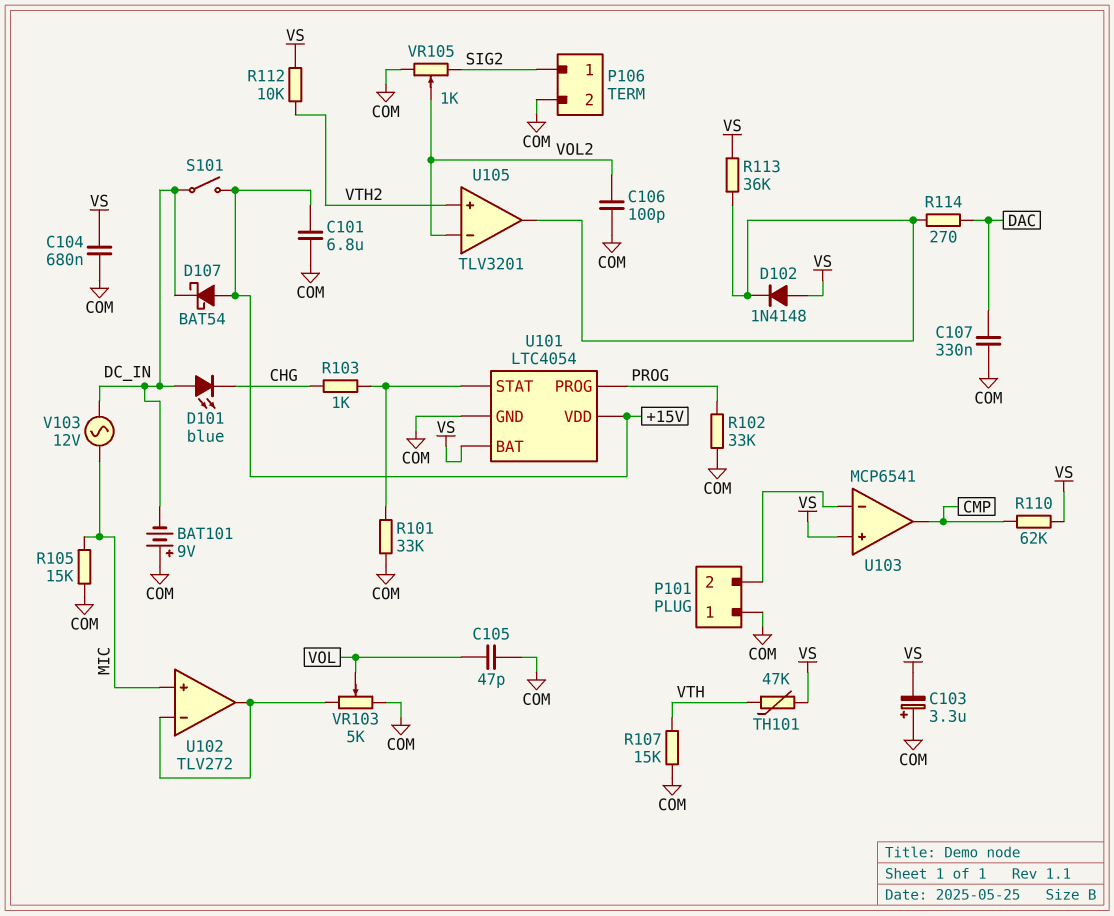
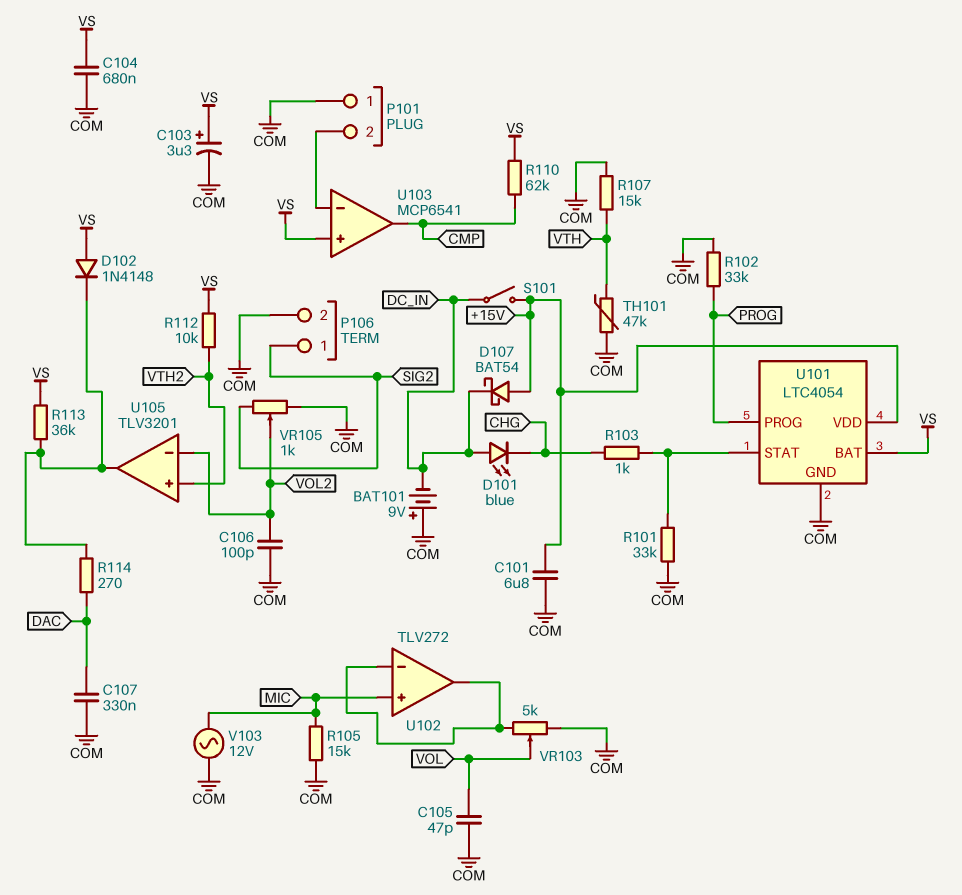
C103: 3.3uF (plus COM, minus VS) -> 3.3uF (plus VS, minus COM)
TH101: 47k (VS, VTH) -> 47k (COM, VTH)
V103: AC 12V (DC_IN, MIC) -> AC 12V (COM, MIC)

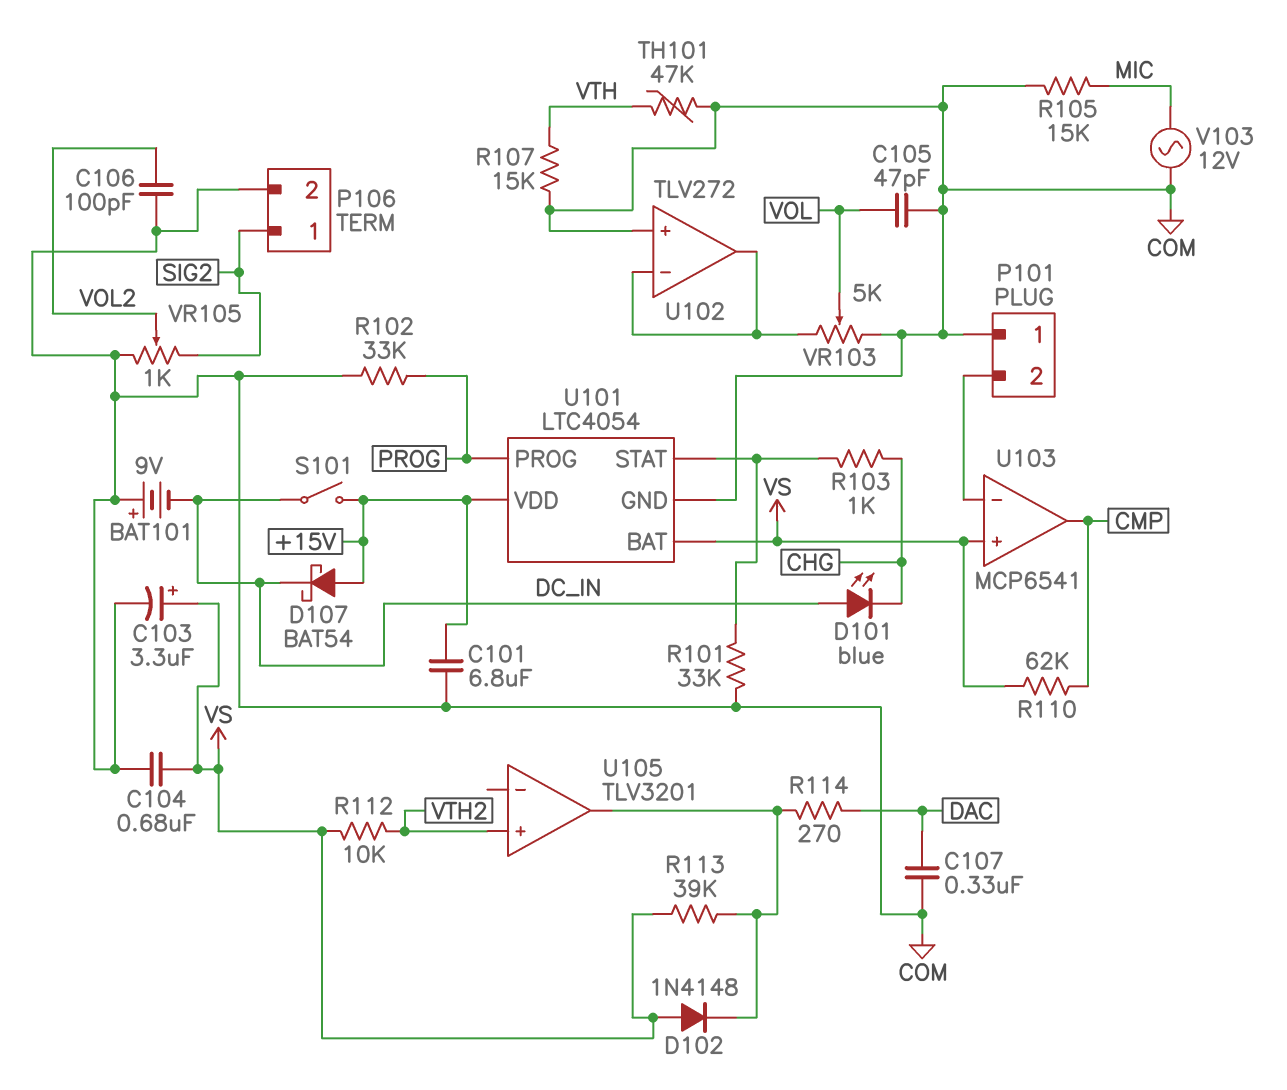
R113: 36k (U105/out, VS) -> 39k (U105/out, VS)
U102 pin in+: MIC -> COM
U105 pin in-: VOL2 -> none

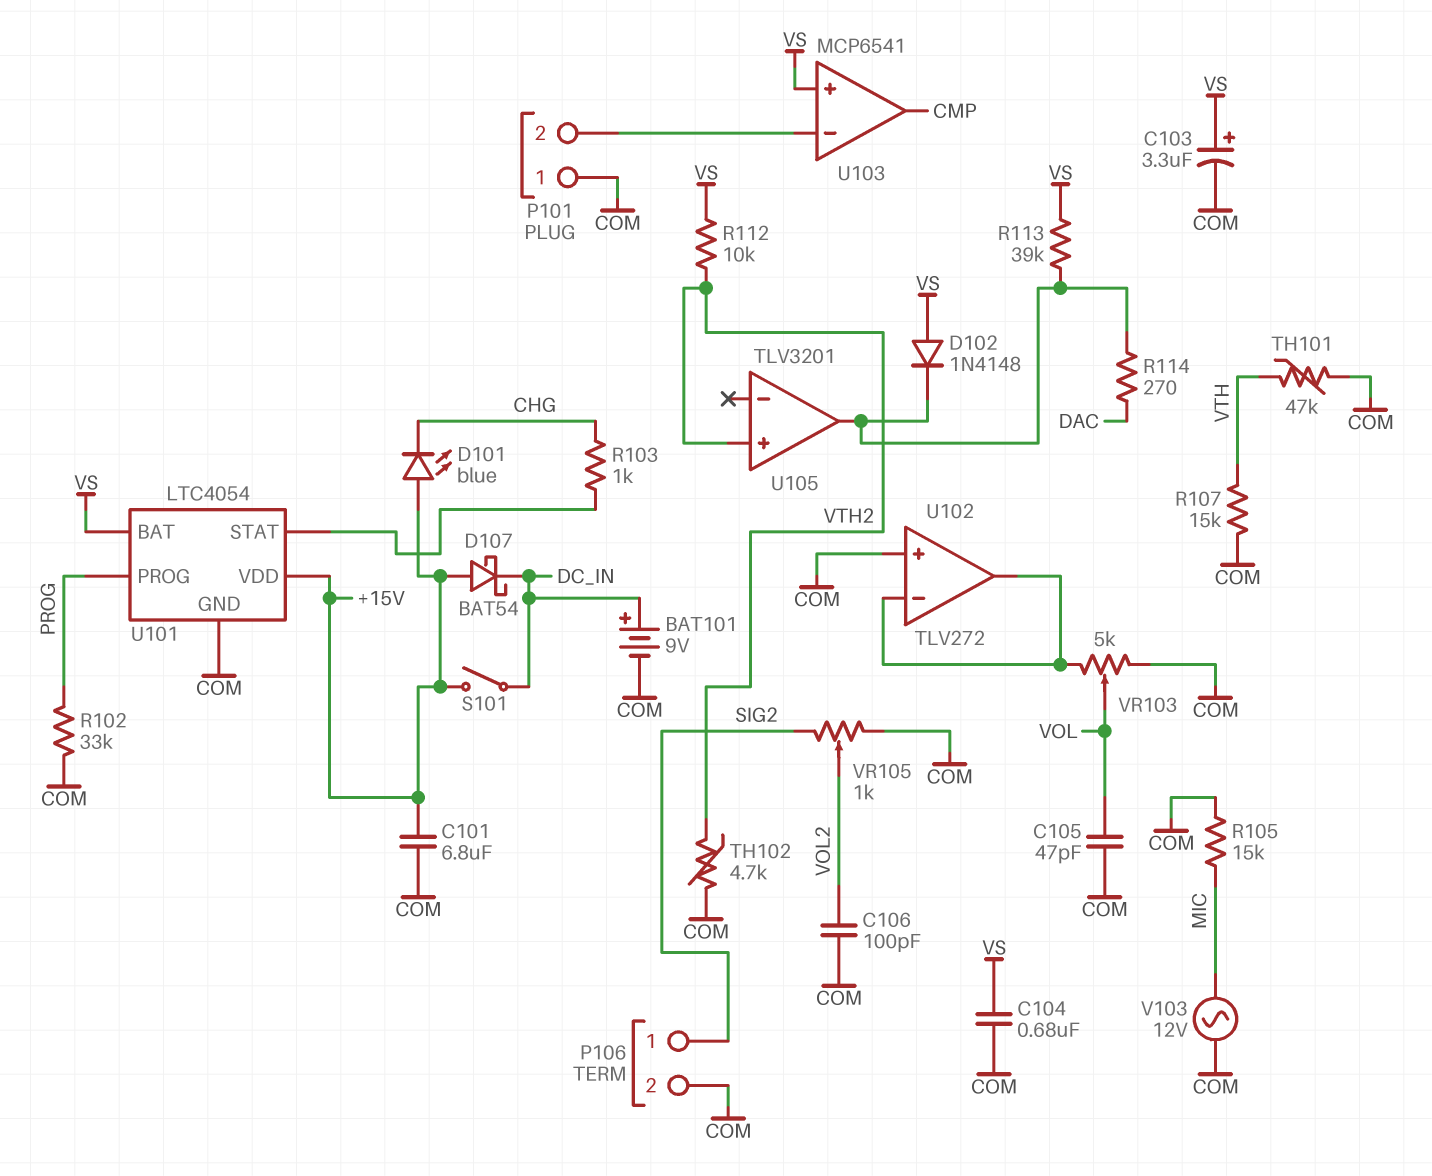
BAT101: 9V (plus COM, minus DC_IN) -> 9V (plus DC_IN, minus COM)
C107: 330nF (COM, DAC) -> none
D101: LED blue (A DC_IN, K CHG) -> LED blue (A +15V, K CHG)
R101: 33k (COM, U101/STAT) -> none
R110: 62k (CMP, VS) -> none
TH102: none -> 4.7k (COM, VTH2)

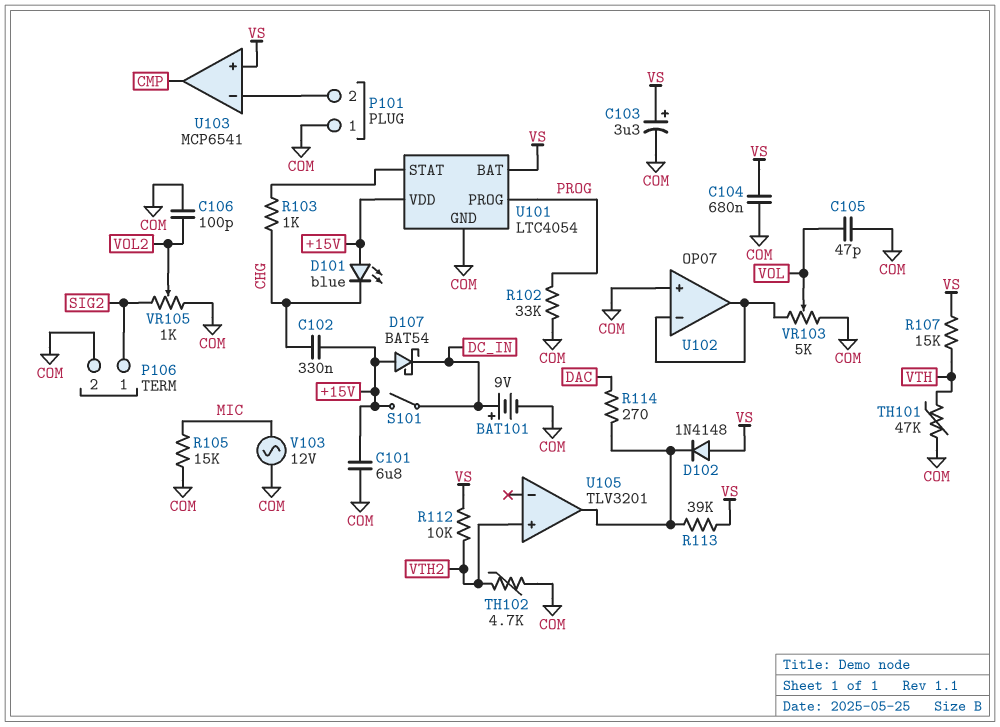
C102: none -> 330nF (+15V, CHG)
R107: 15k (COM, VTH) -> 15k (VS, VTH)
U102: TLV272 -> OP07

